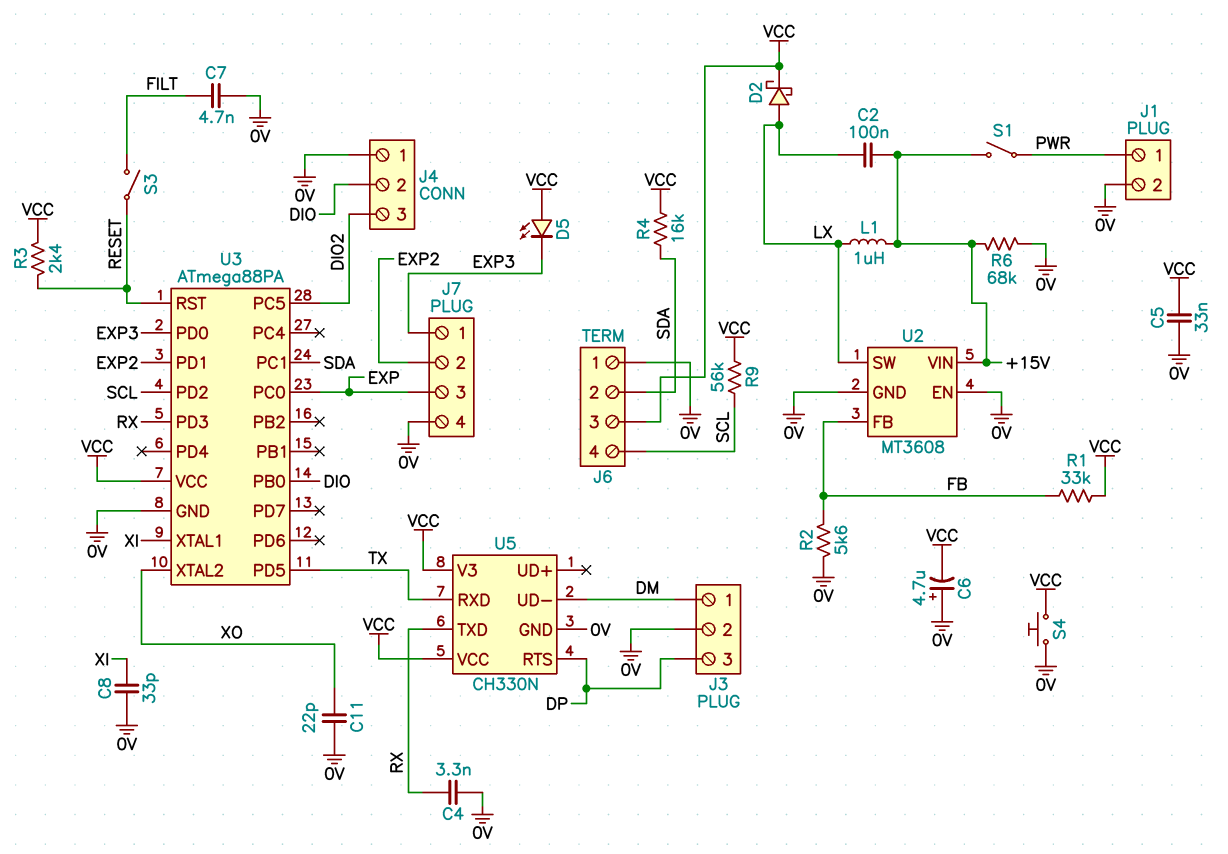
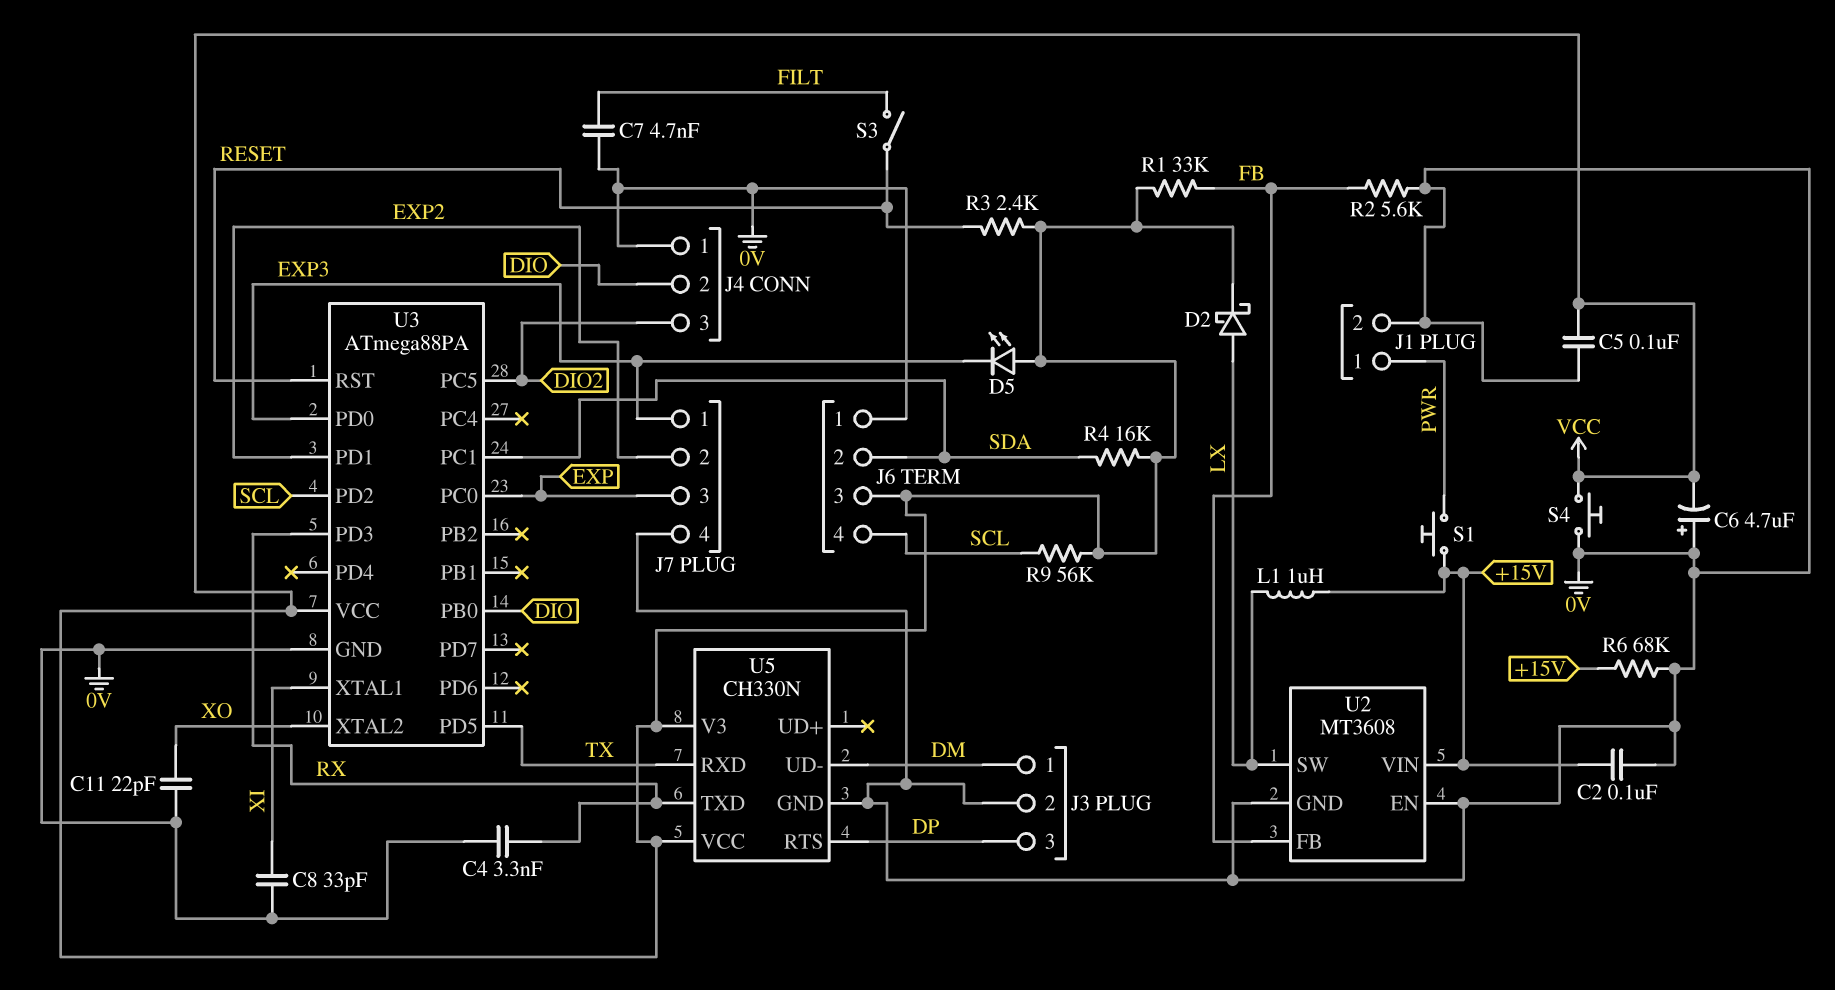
C2: 100nF (+15V, LX) -> 100nF (+15V, 0V)
C5: 33nF (0V, VCC) -> 100nF (0V, VCC)
S1: switch (+15V, PWR) -> button (+15V, PWR)

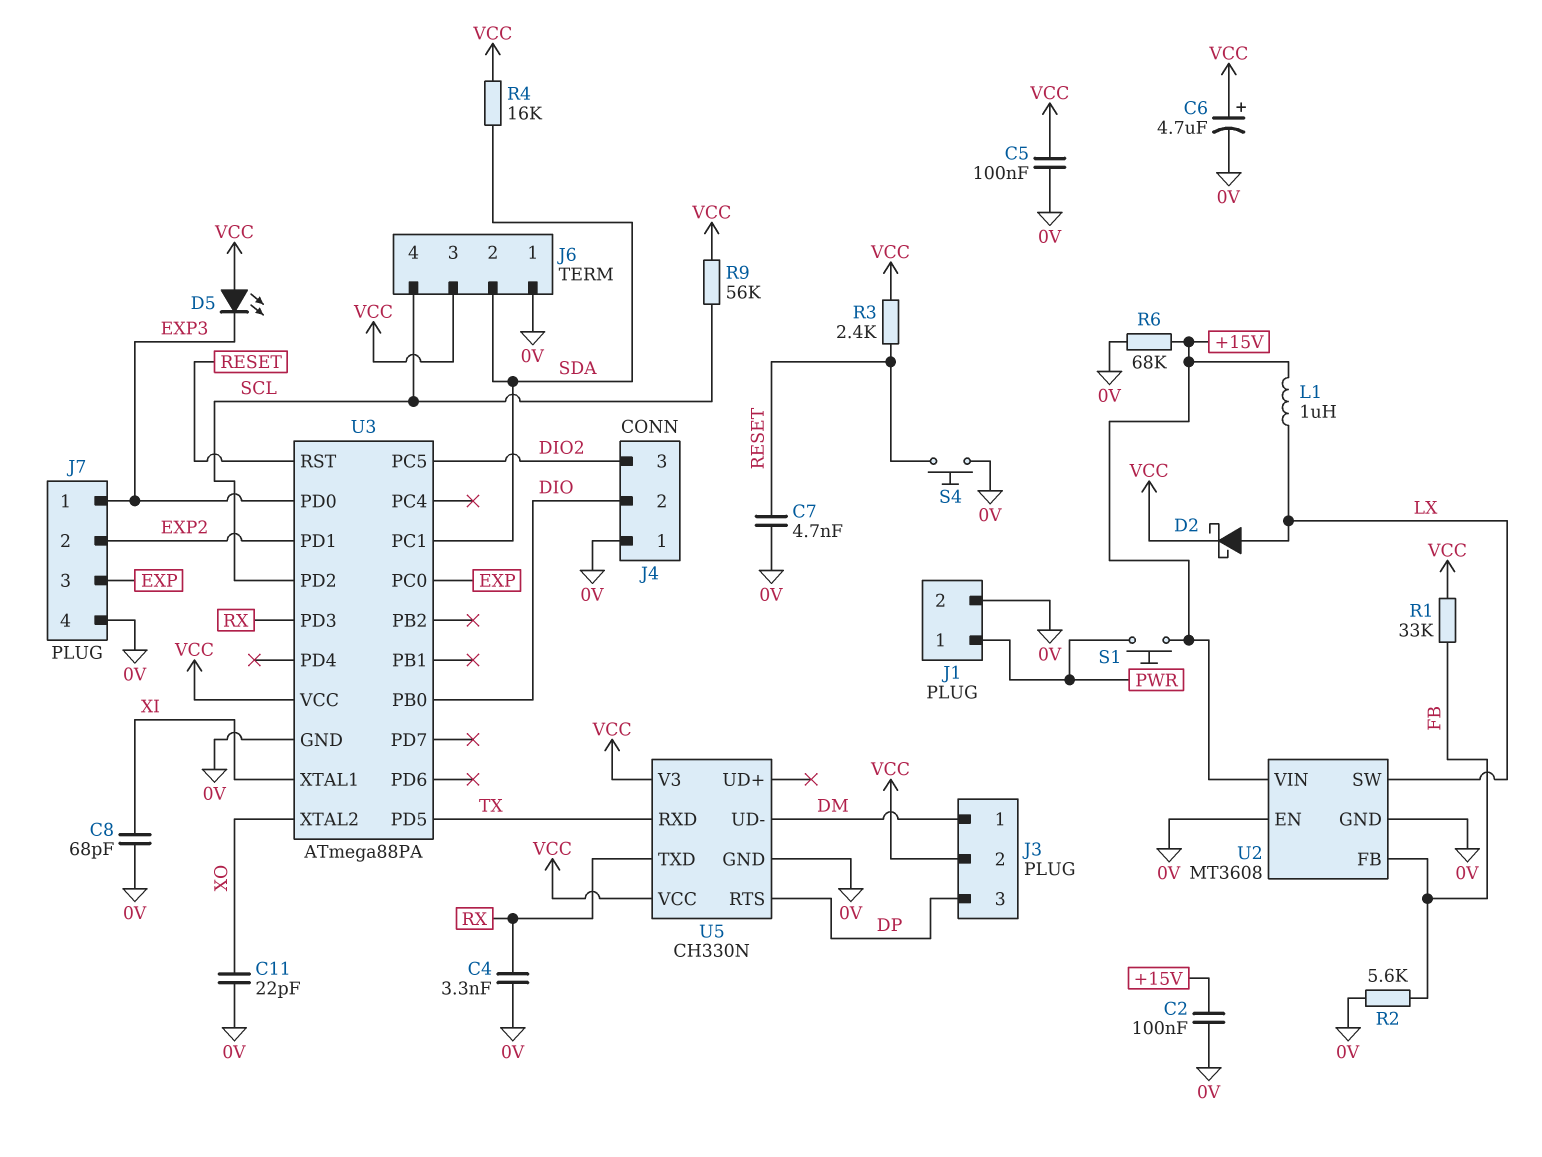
C6: 4.7uF (plus 0V, minus VCC) -> 4.7uF (plus VCC, minus 0V)
C7: 4.7nF (0V, FILT) -> 4.7nF (0V, RESET)
C8: 33pF (0V, XI) -> 68pF (0V, XI)
J3 pin 2: 0V -> VCC
S3: switch (FILT, RESET) -> none
S4: button (0V, VCC) -> button (0V, RESET)

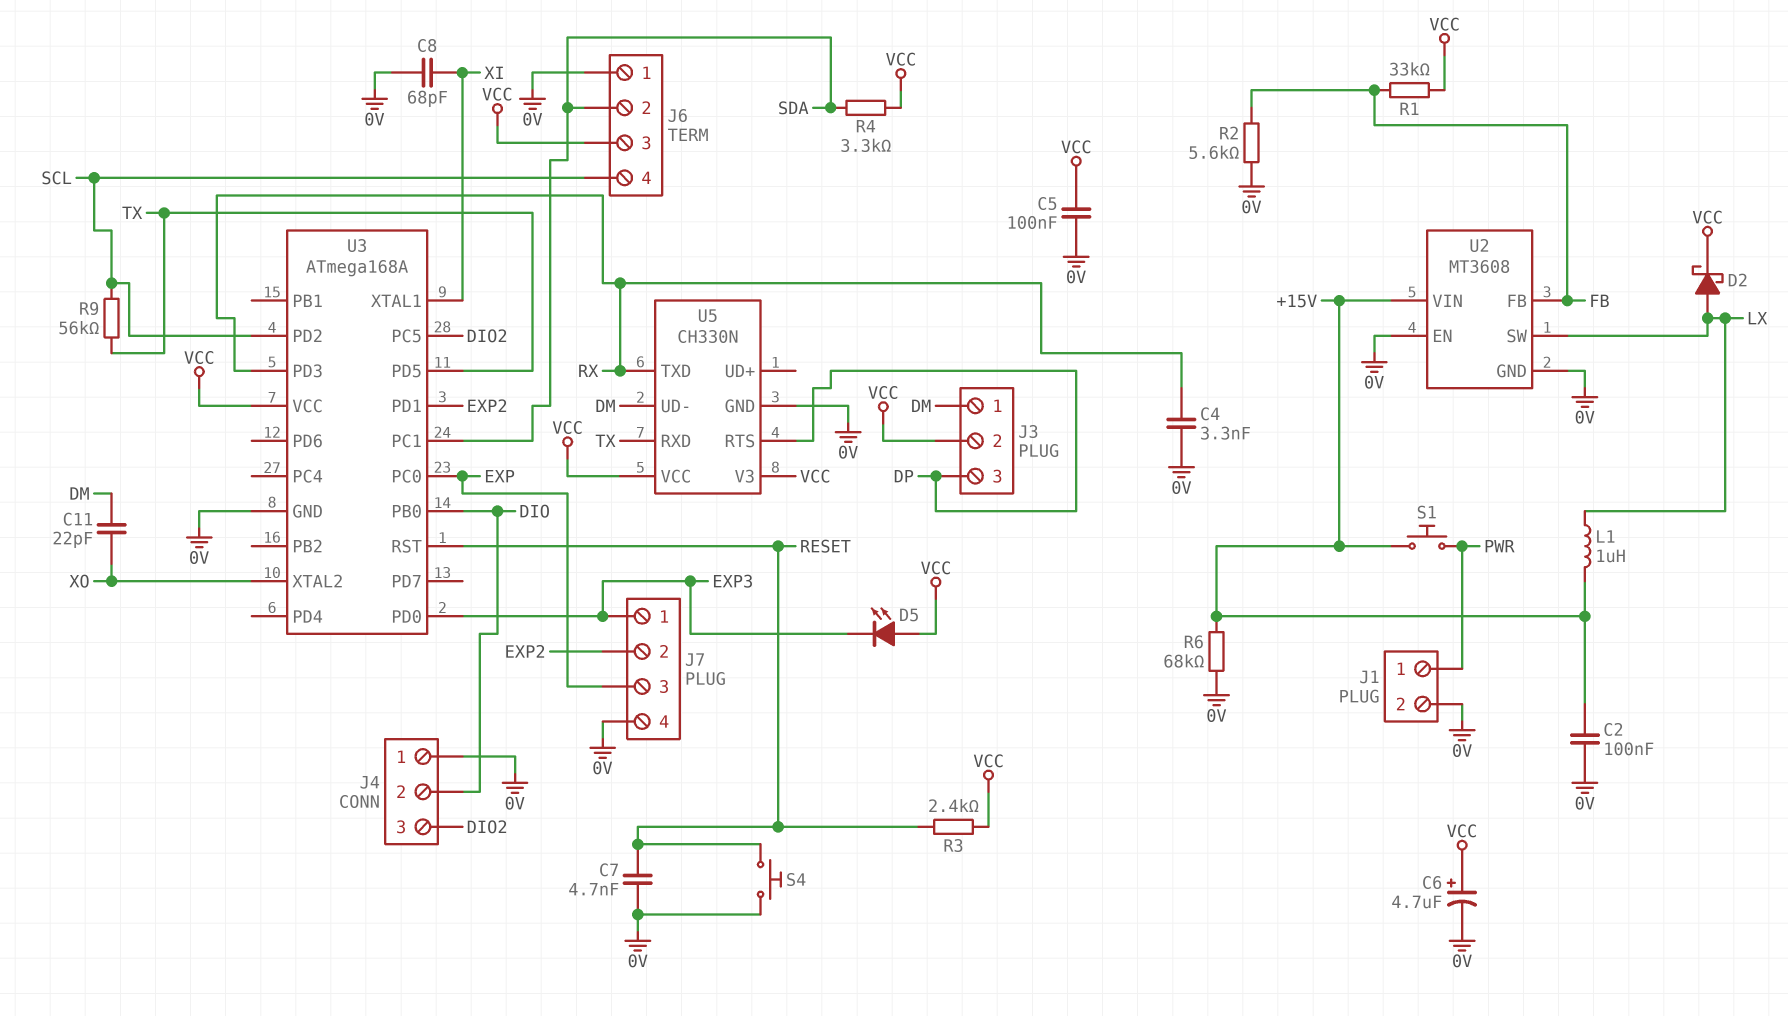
C11: 22pF (0V, XO) -> 22pF (DM, XO)
R4: 16k (SDA, VCC) -> 3.3k (SDA, VCC)
R9: 56k (SCL, VCC) -> 56k (SCL, TX)
U3: ATmega88PA -> ATmega168A

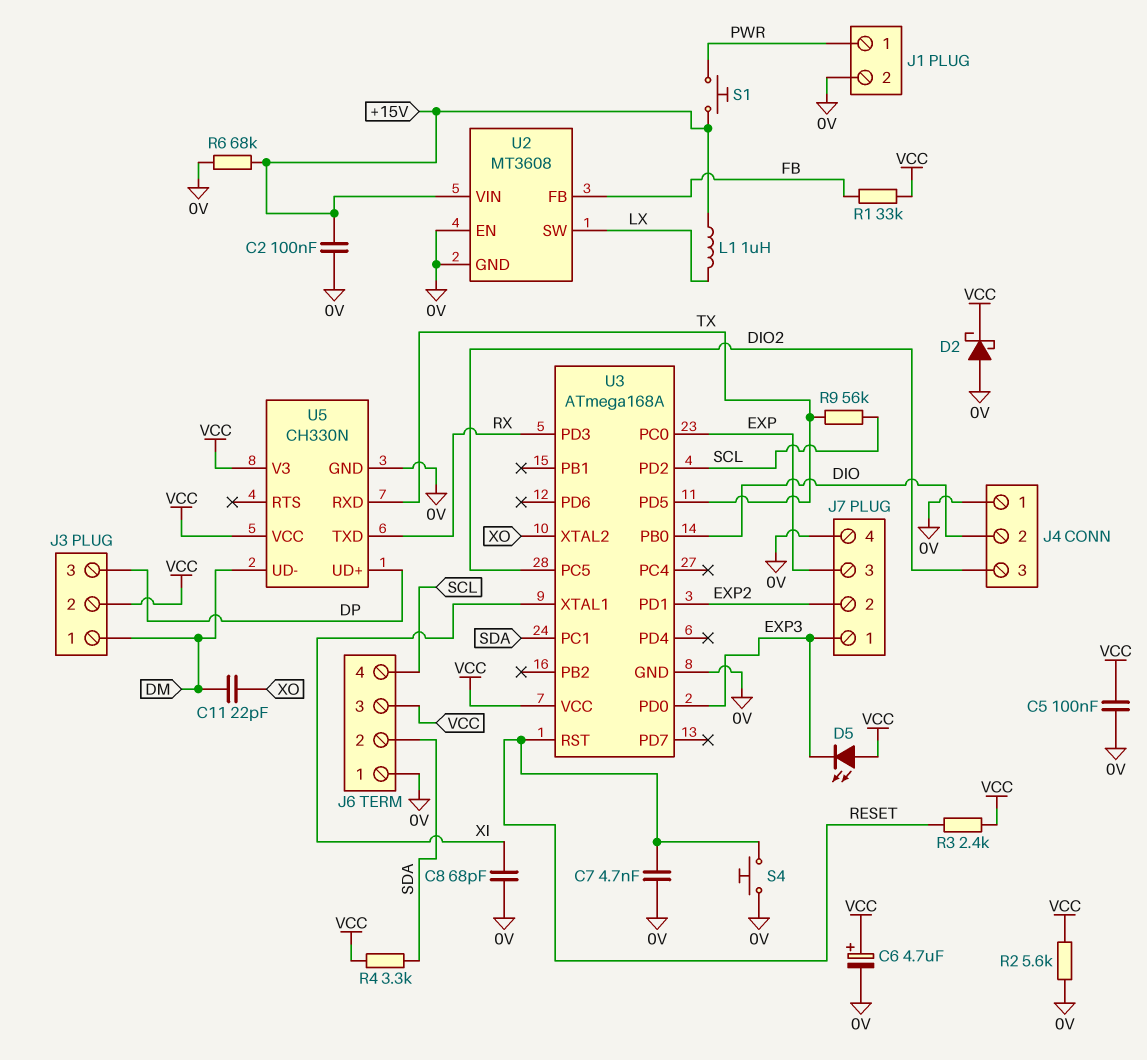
C4: 3.3nF (0V, RX) -> none
D2: schottky (A LX, K VCC) -> schottky (A 0V, K VCC)
R2: 5.6k (0V, FB) -> 5.6k (0V, VCC)
U5 pin RTS: DP -> none
U5 pin UD+: none -> DP

